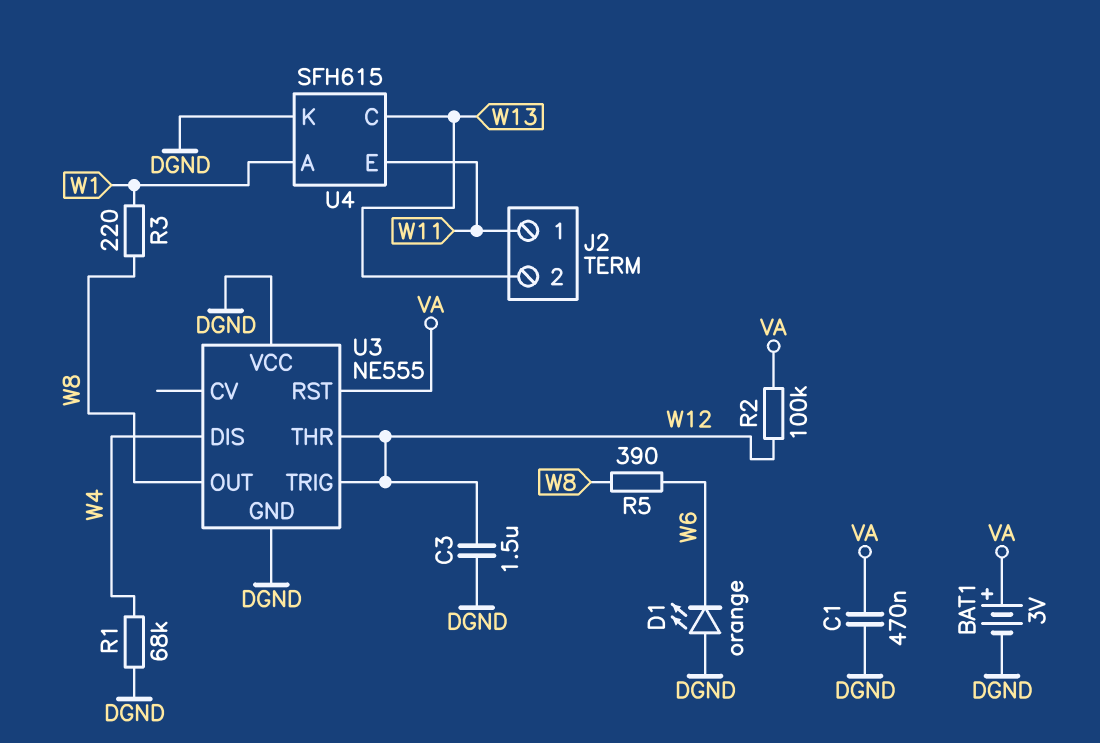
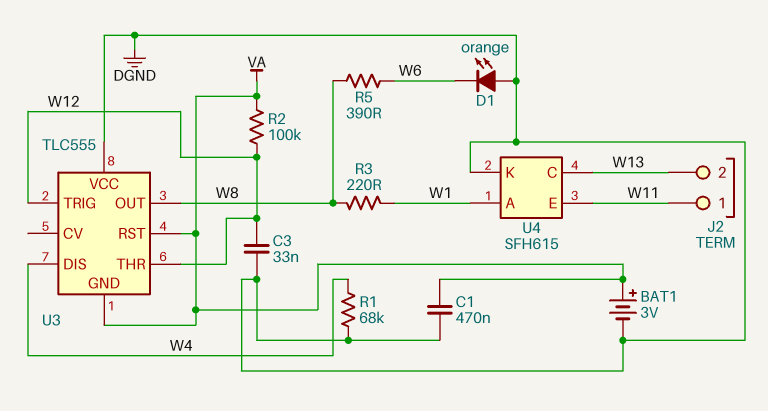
C3: 1.5uF (DGND, W12) -> 33nF (DGND, W12)
U3: NE555 -> TLC555
U3 pin GND: DGND -> VA

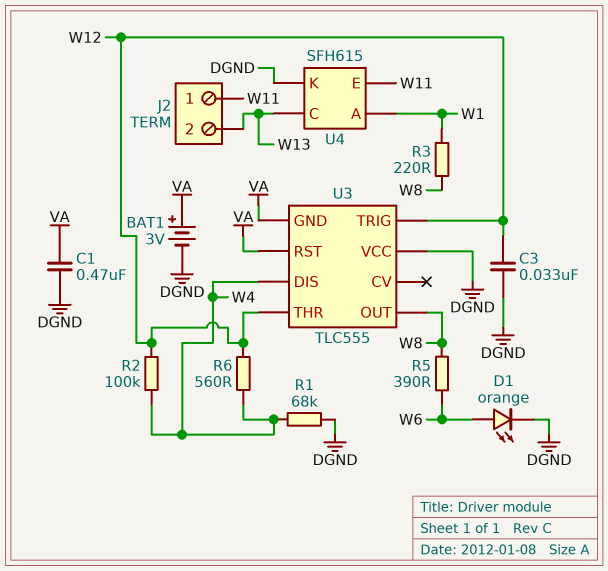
D1: LED orange (A DGND, K W6) -> LED orange (A W6, K DGND)
R2: 100k (VA, W12) -> 100k (W4, W12)
R6: none -> 560 (W4, W12)

